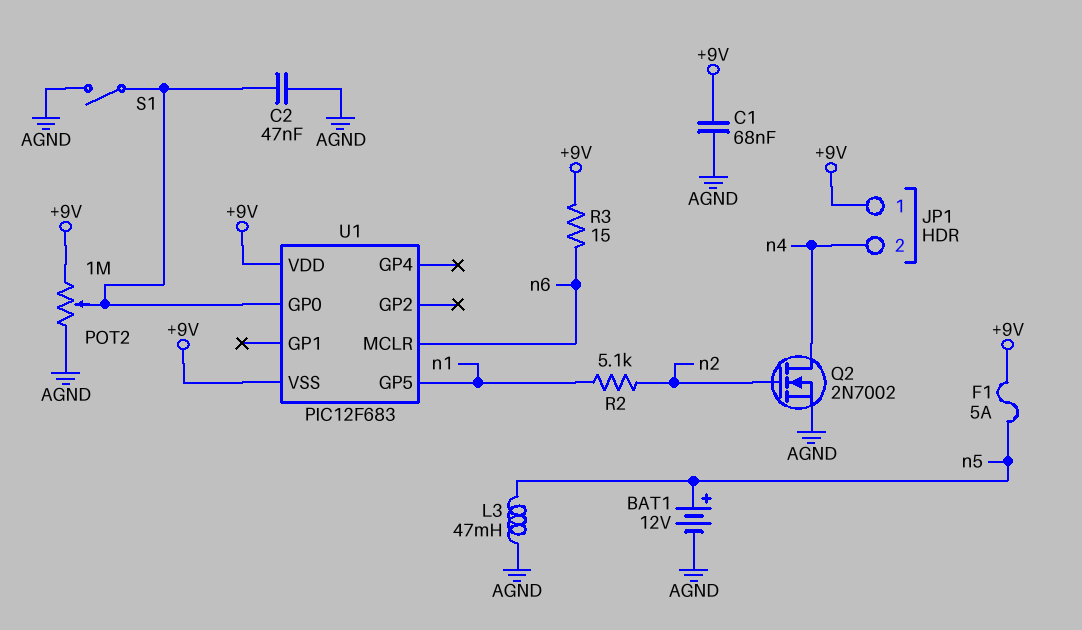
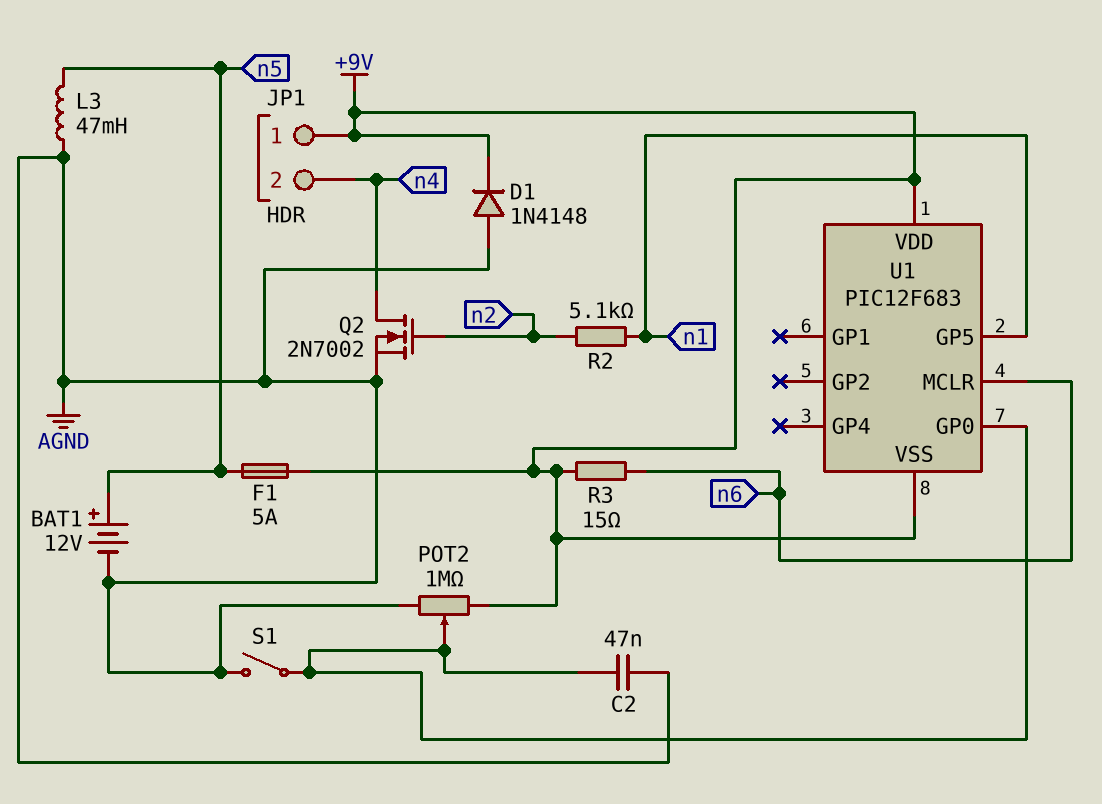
C1: 68nF (+9V, AGND) -> none
D1: none -> diode 1N4148 (A AGND, K +9V)

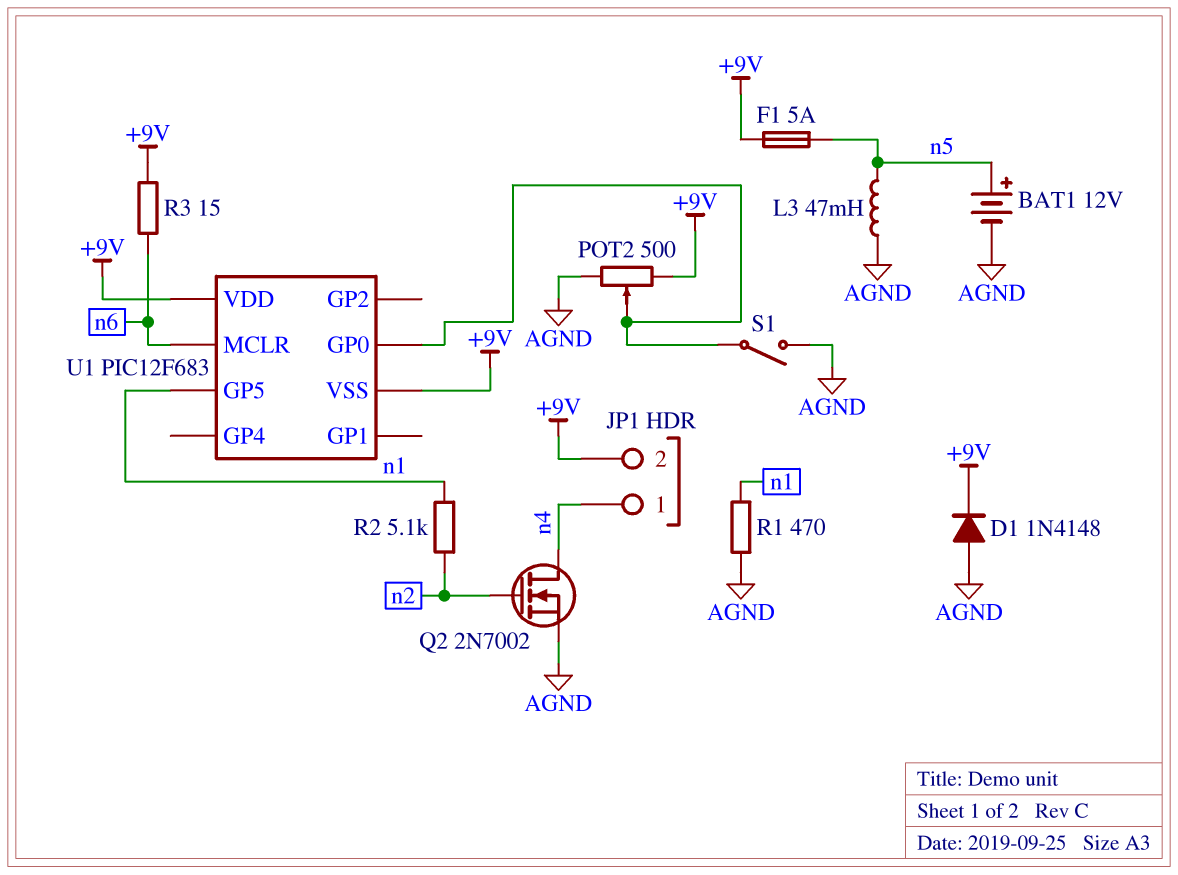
C2: 47nF (AGND, U1/GP0) -> none
JP1 pin 1: +9V -> n4
JP1 pin 2: n4 -> +9V
POT2: 1M (+9V, AGND, wiper U1/GP0) -> 500 (+9V, AGND, wiper U1/GP0)
R1: none -> 470 (AGND, n1)

